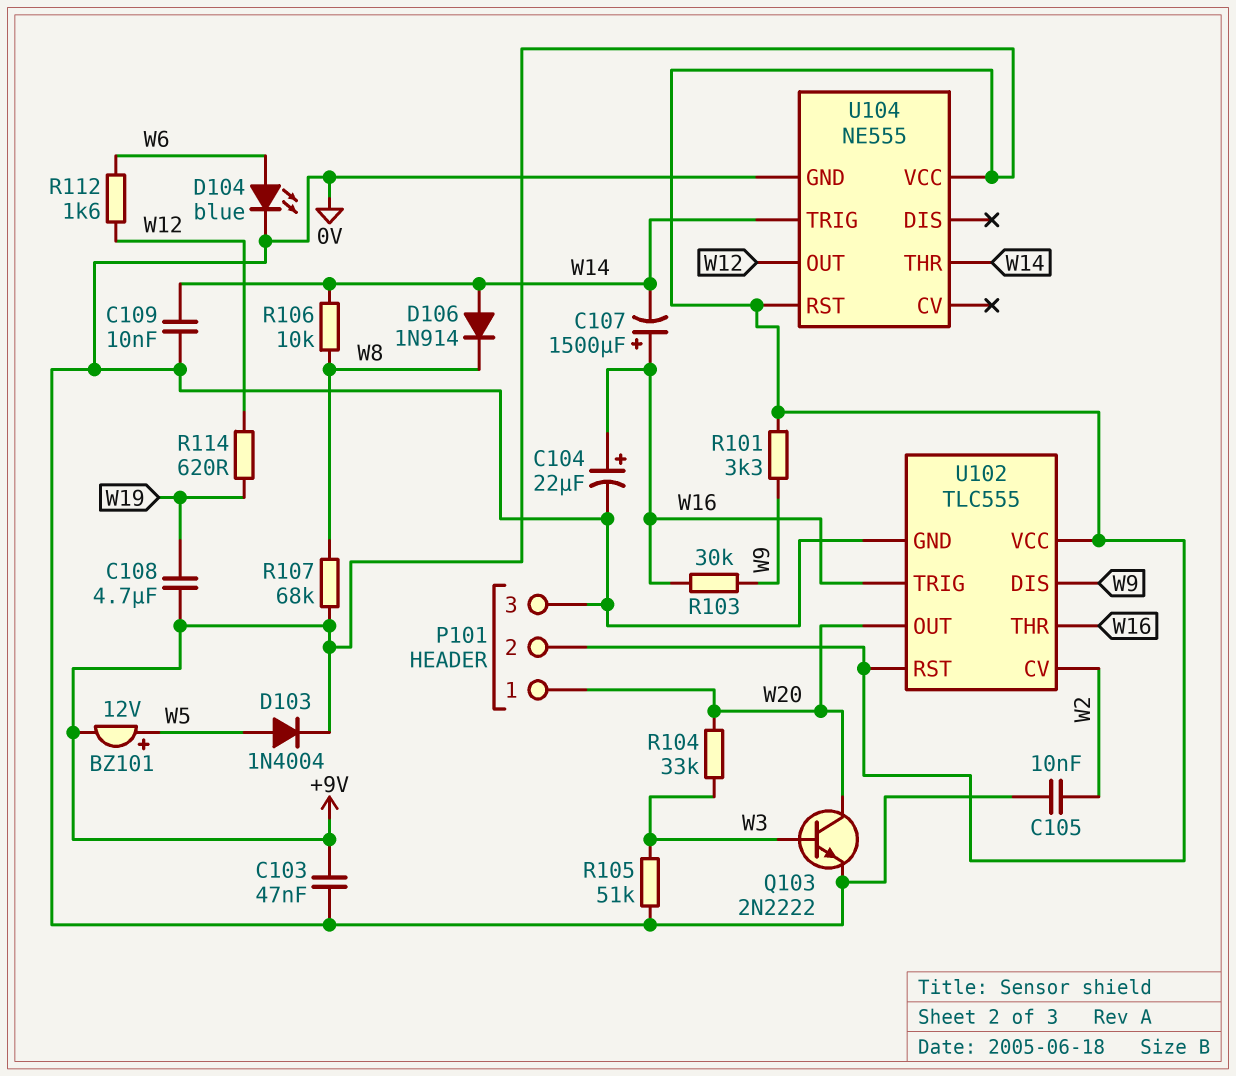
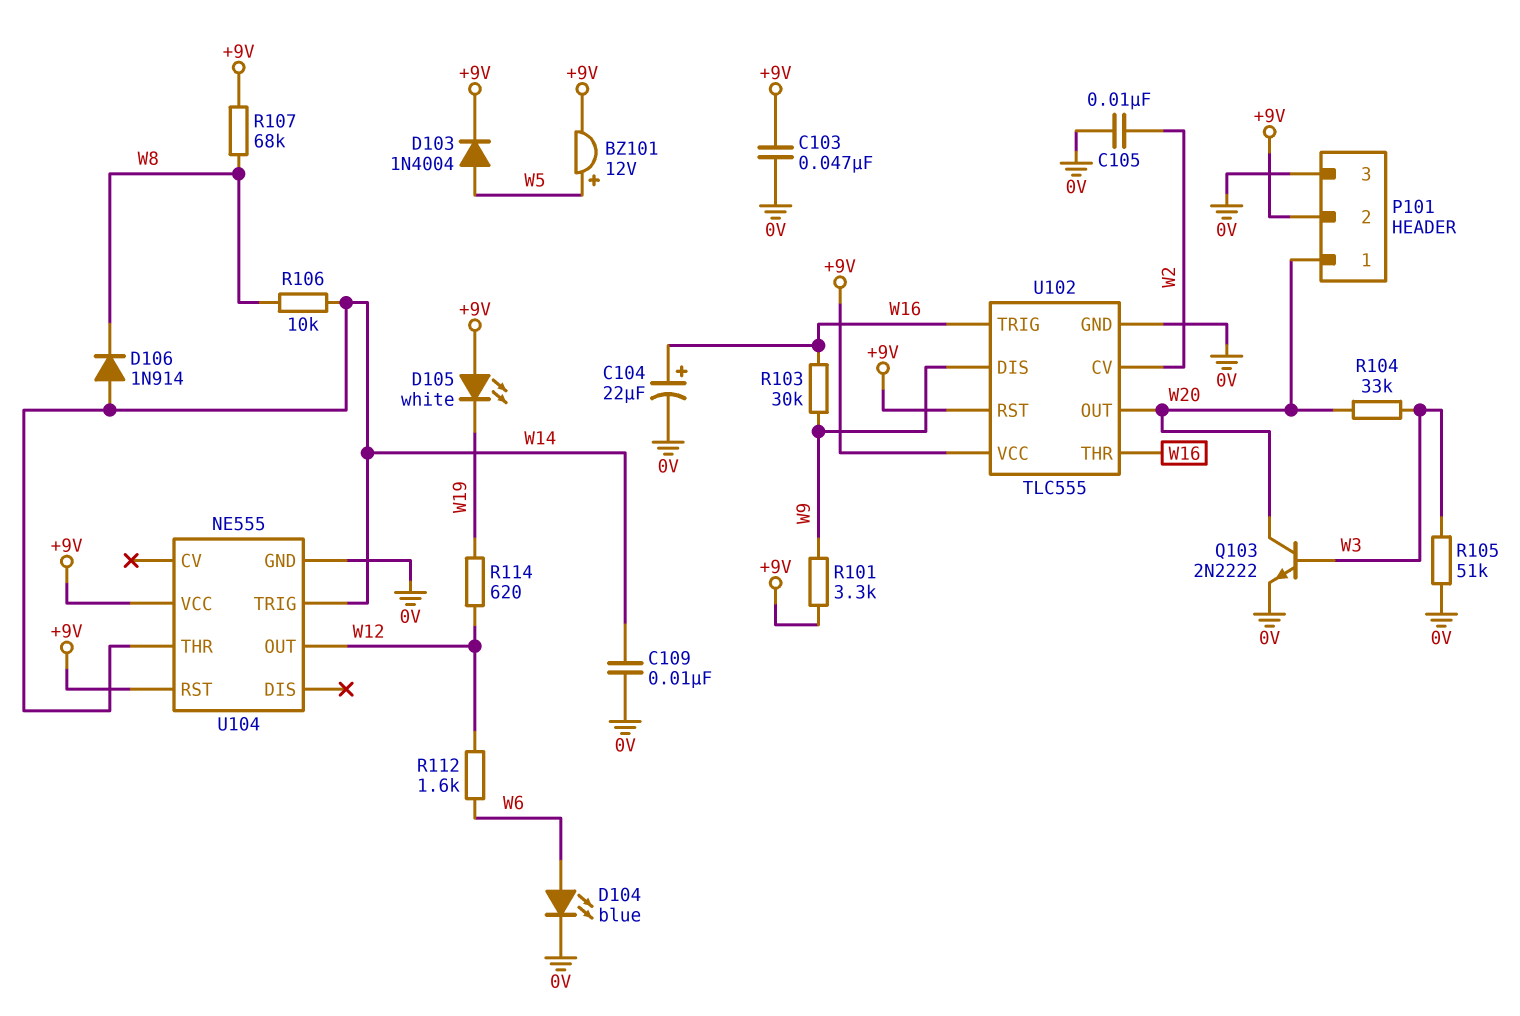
C107: 1500uF (plus W16, minus W14) -> none
C108: 4.7uF (+9V, W19) -> none
D105: none -> LED white (A +9V, K W19)

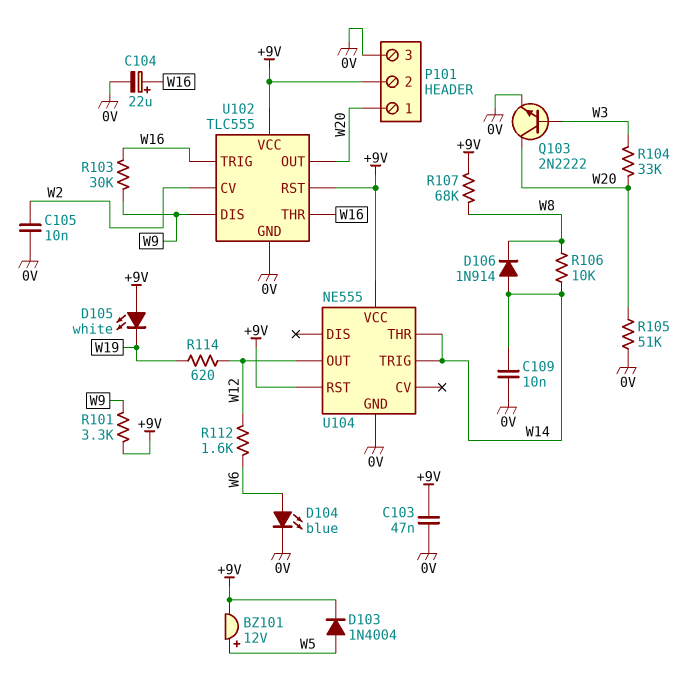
R105: 51k (0V, W3) -> 51k (0V, W20)

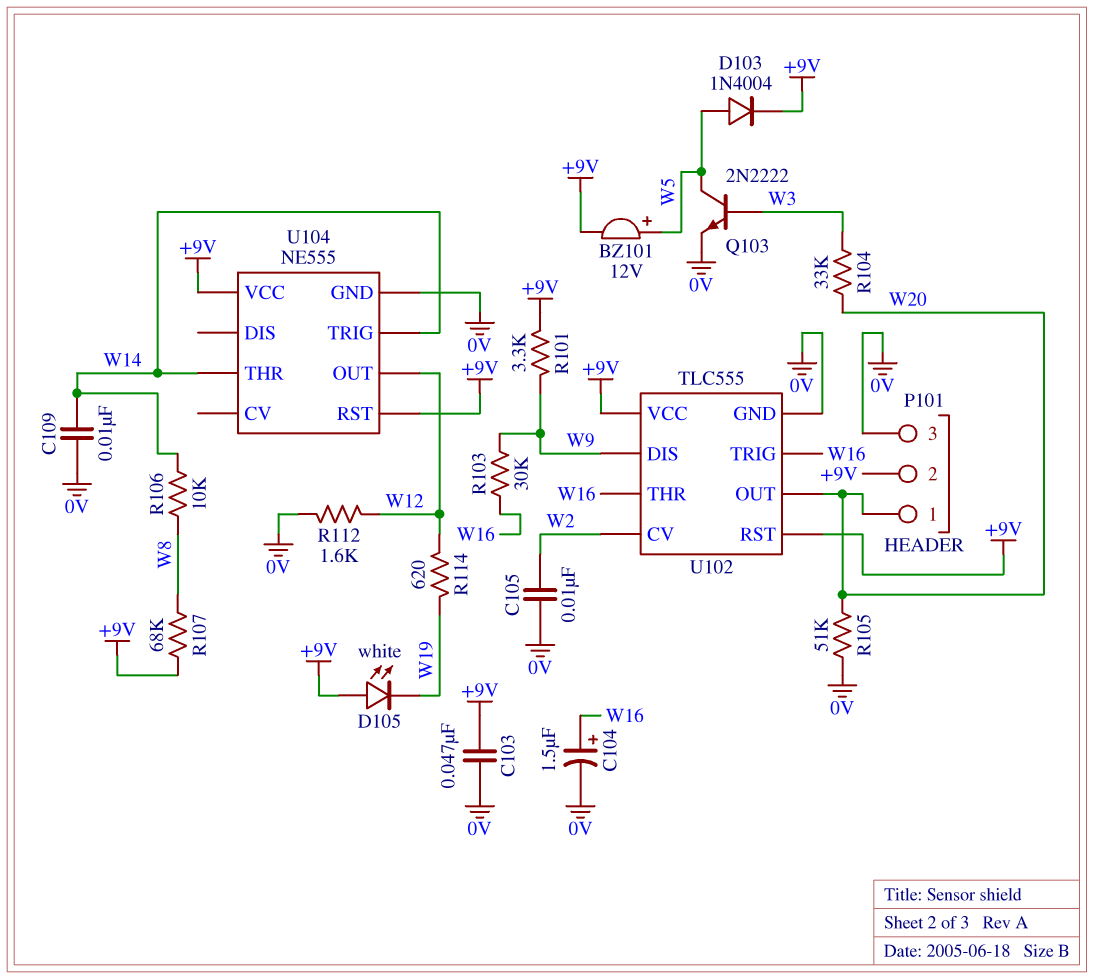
C104: 22uF (plus W16, minus 0V) -> 1.5uF (plus W16, minus 0V)
D104: LED blue (A W6, K 0V) -> none
D106: diode 1N914 (A W14, K W8) -> none
Q103: NPN 2N2222 (B W3, C W20, E 0V) -> NPN 2N2222 (B W3, C W5, E 0V)
R112: 1.6k (W6, W12) -> 1.6k (0V, W12)

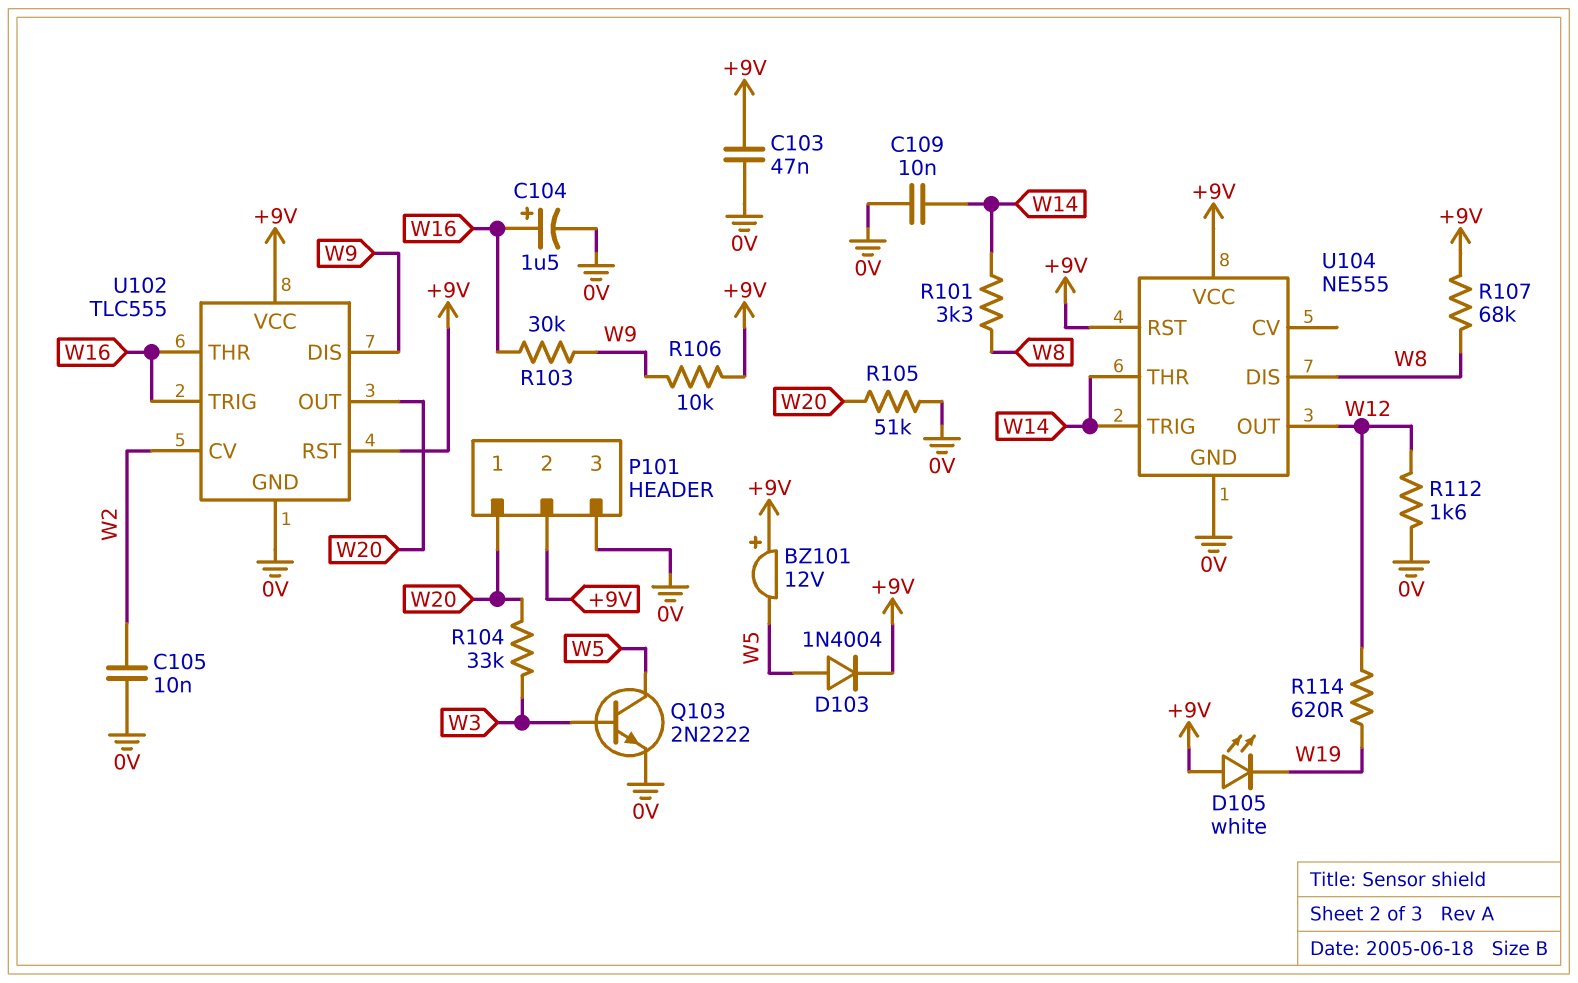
BZ101: buzzer 12V (plus W5, minus +9V) -> buzzer 12V (plus +9V, minus W5)
R101: 3.3k (+9V, W9) -> 3.3k (W8, W14)
R106: 10k (W8, W14) -> 10k (+9V, W9)
U104 pin DIS: none -> W8

